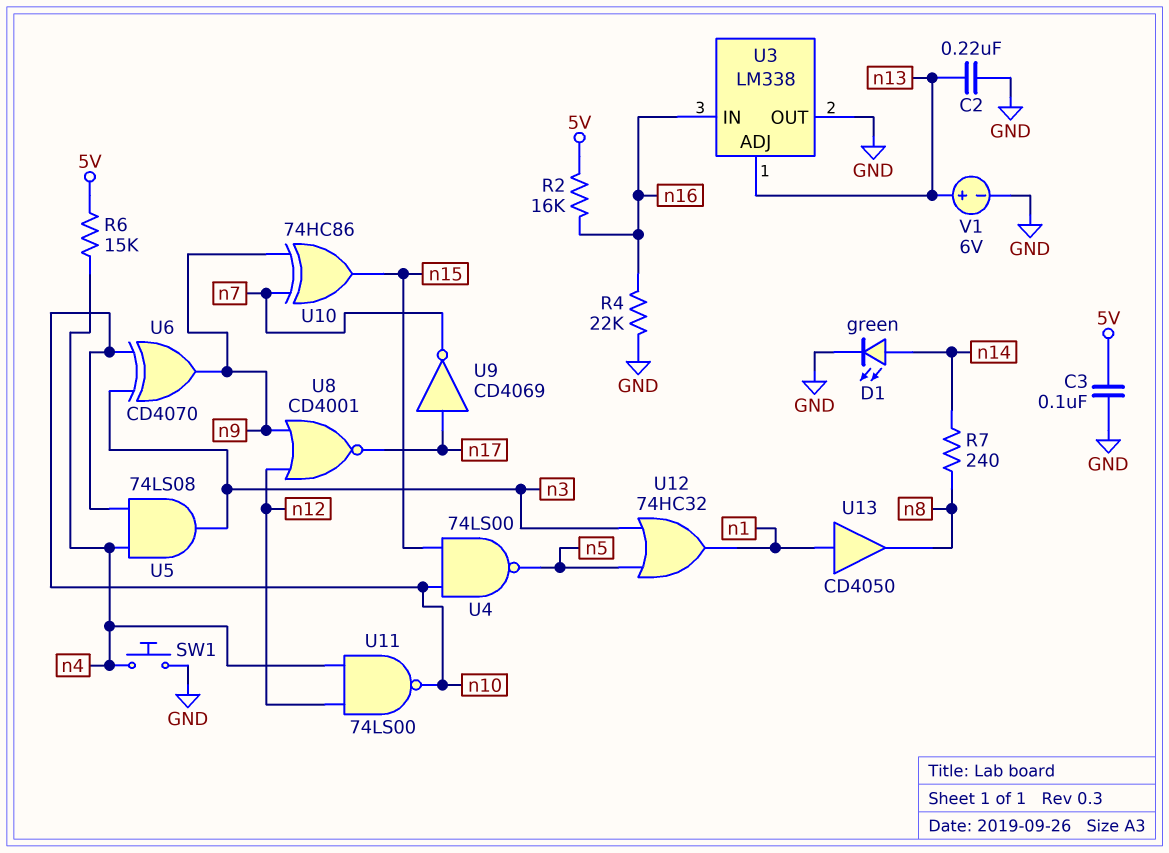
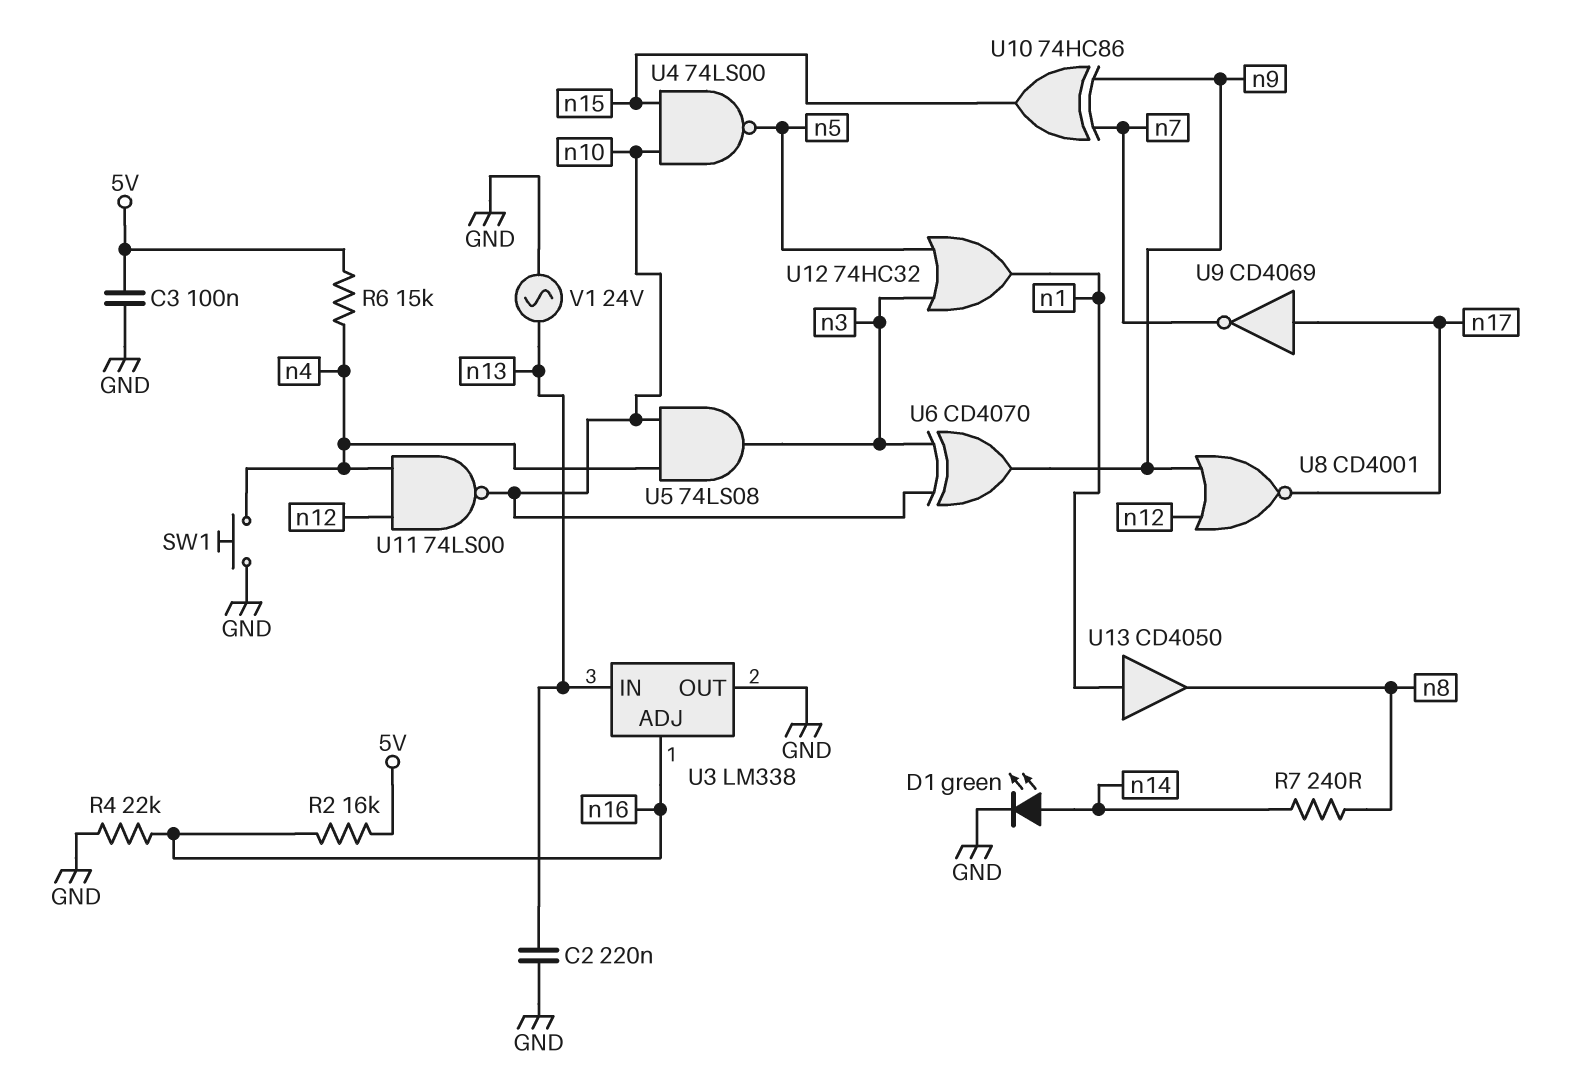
U3 pin ADJ: n13 -> n16
U3 pin IN: n16 -> n13
V1: 6V (plus n13, minus GND) -> AC 24V (GND, n13)

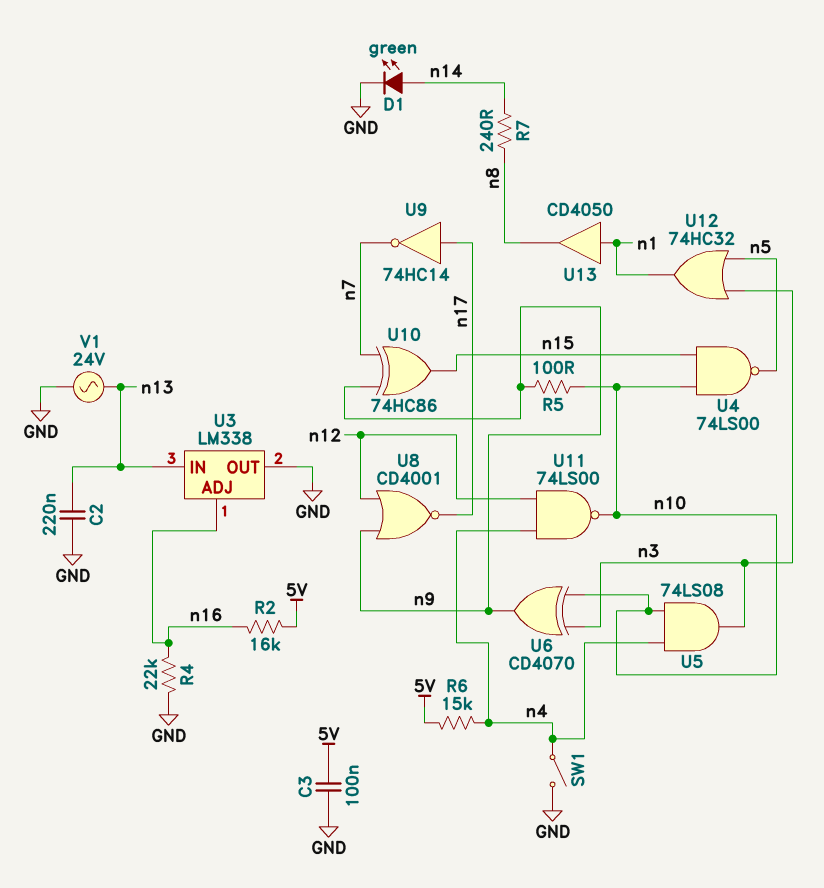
R5: none -> 100 (n9, n10)
SW1: button (GND, n4) -> switch (GND, n4)
U9: NOT CD4069 (in n17, out n7) -> NOT 74HC14 (in n17, out n7)

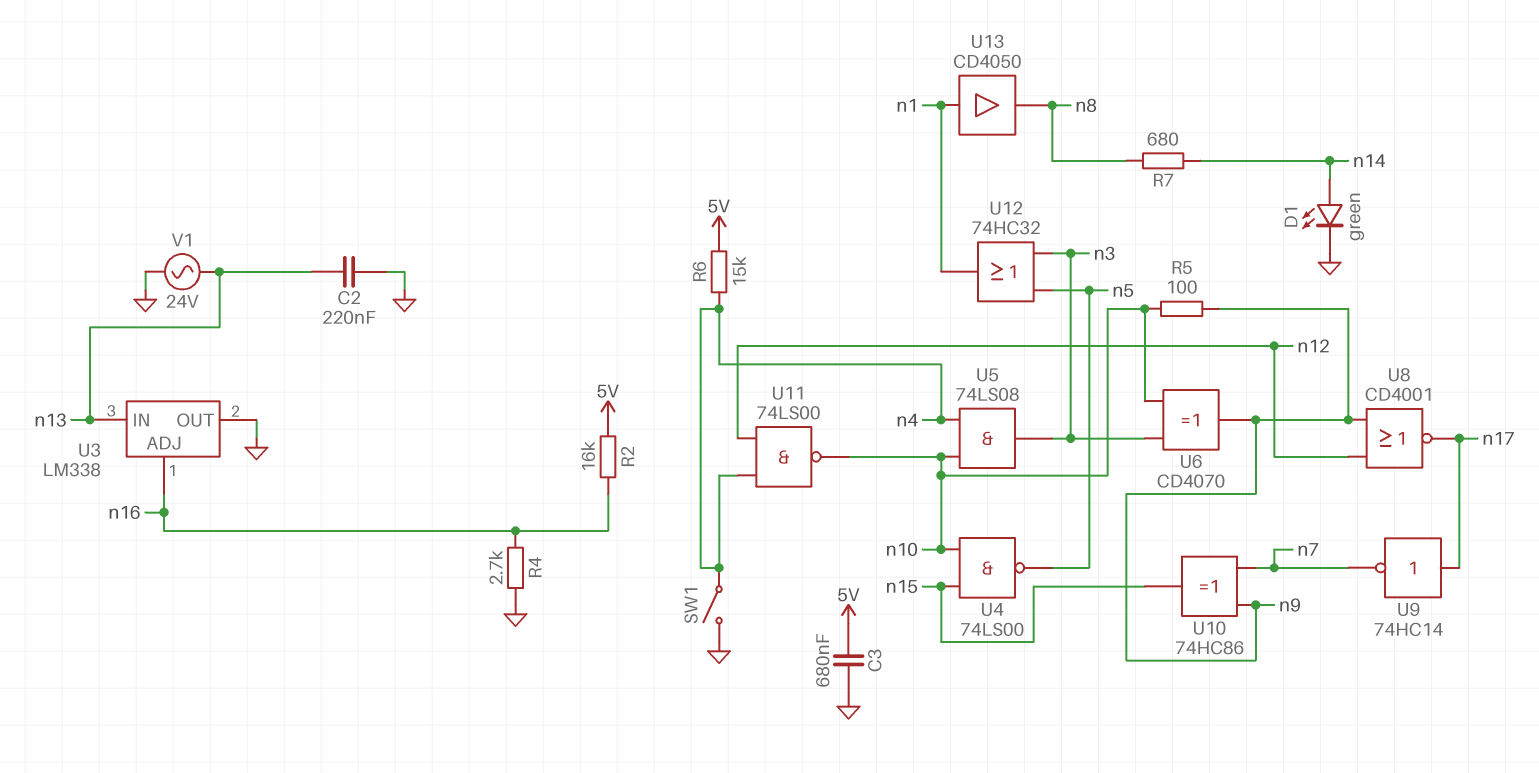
C3: 100nF (5V, GND) -> 680nF (5V, GND)
R4: 22k (GND, n16) -> 2.7k (GND, n16)
R7: 240 (n8, n14) -> 680 (n8, n14)

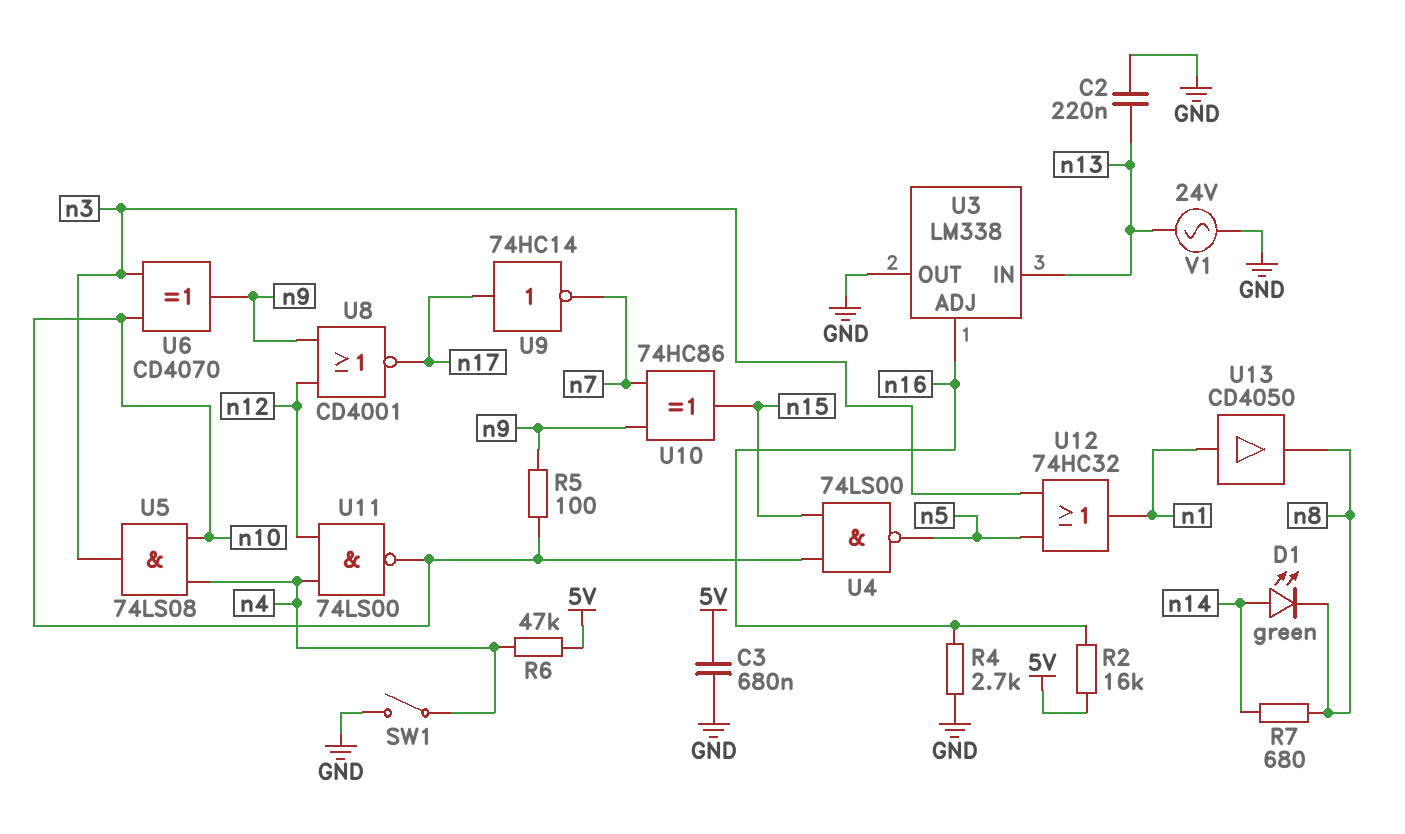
D1: LED green (A n14, K GND) -> LED green (A n14, K n8)
R6: 15k (5V, n4) -> 47k (5V, n4)

